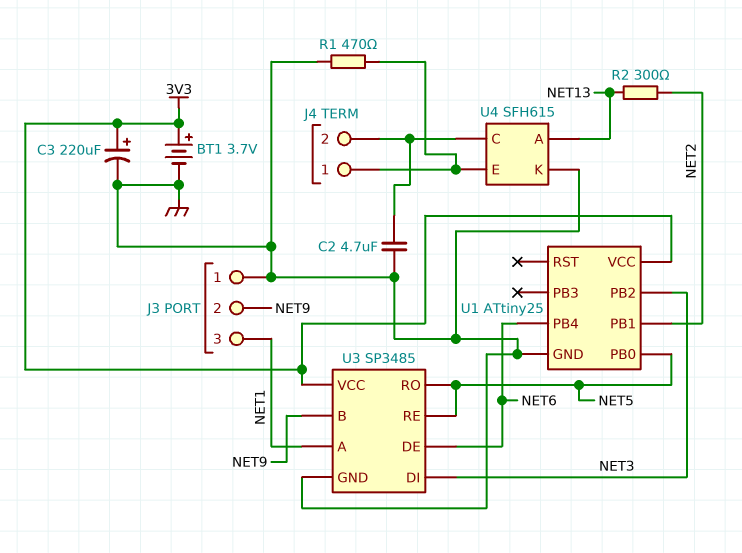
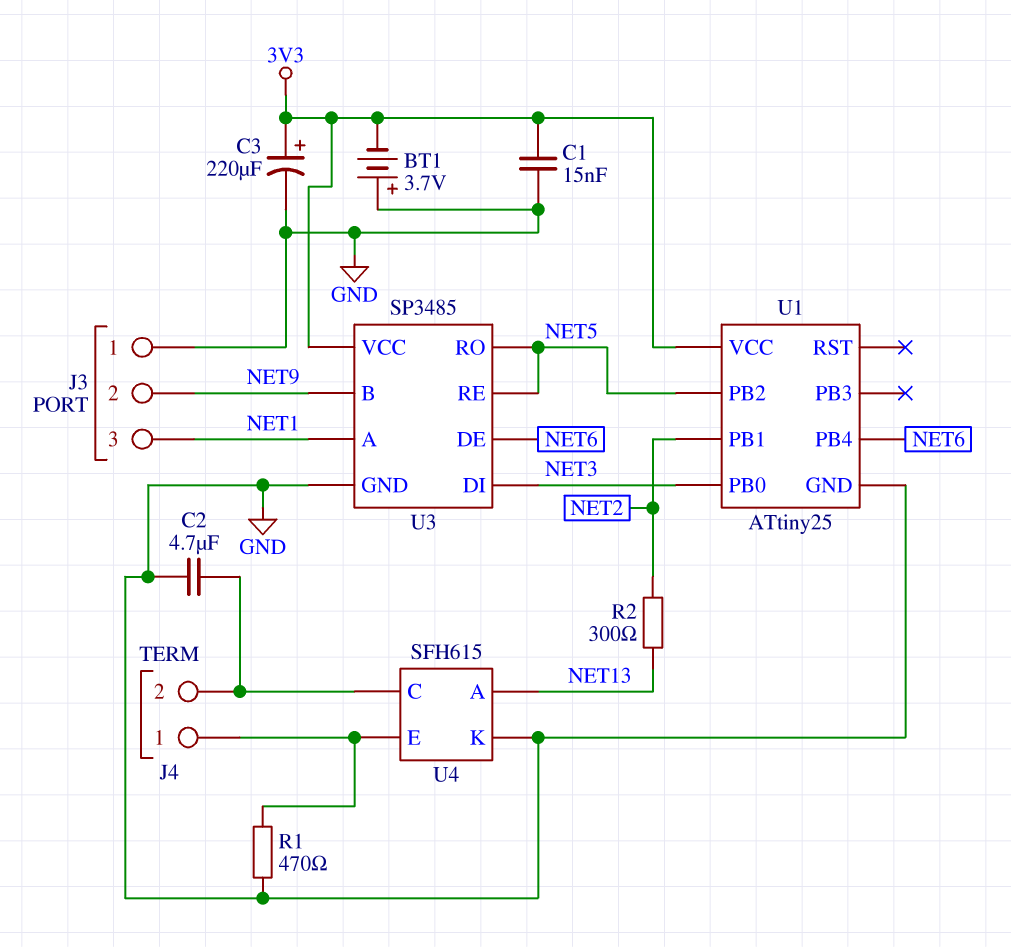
BT1: 3.7V (plus 3V3, minus GND) -> 3.7V (plus GND, minus 3V3)
C1: none -> 15nF (3V3, GND)
U1 pin PB0: NET5 -> NET3
U1 pin PB2: NET3 -> NET5

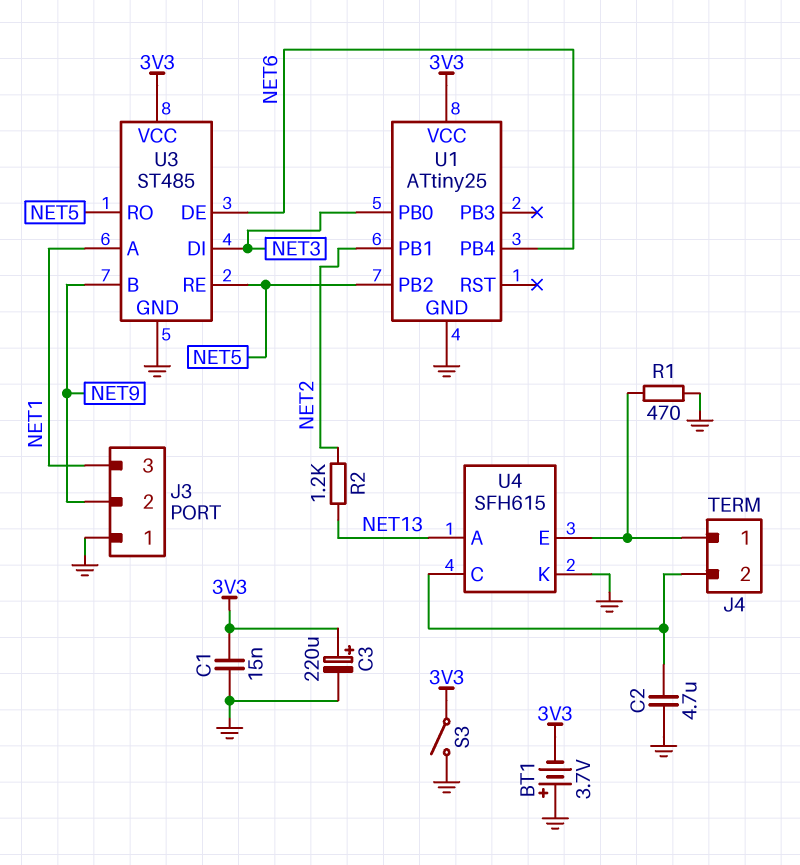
R2: 300 (NET2, NET13) -> 1.2k (NET2, NET13)
S3: none -> switch (3V3, GND)
U3: SP3485 -> ST485

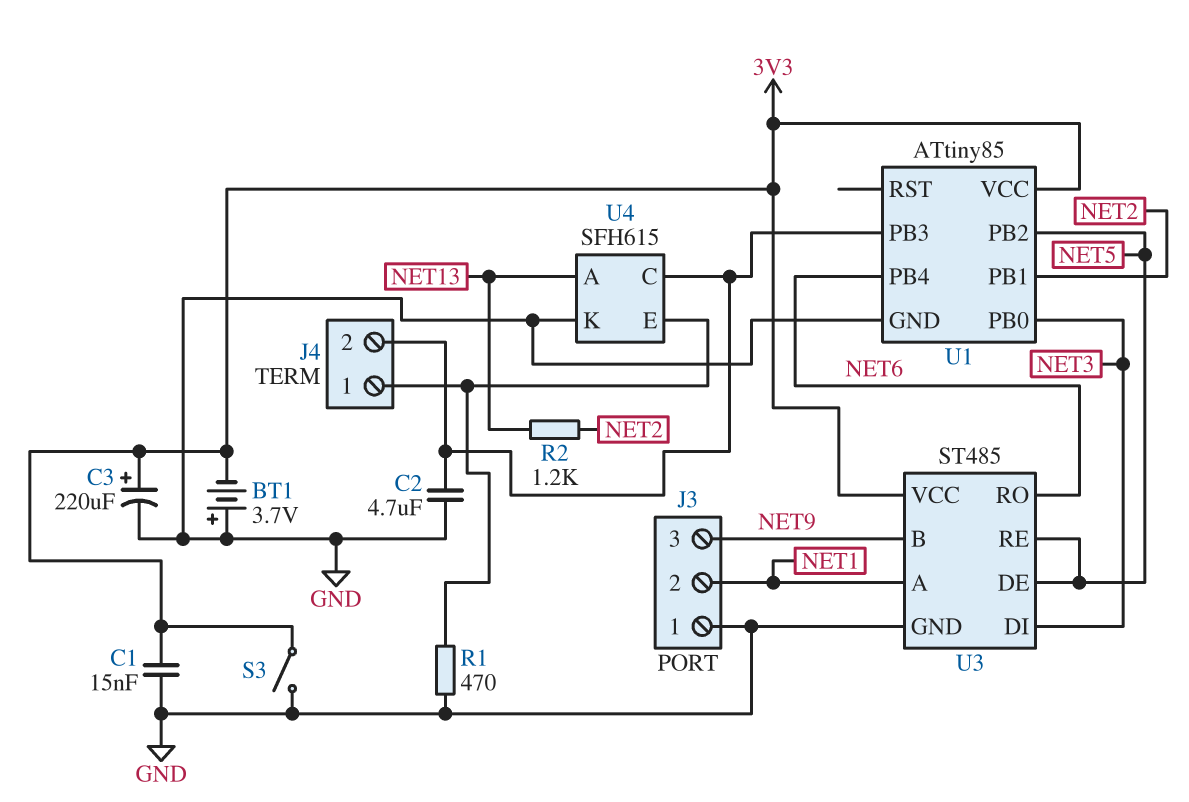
J3 pin 2: NET9 -> NET1
J3 pin 3: NET1 -> NET9
U1: ATtiny25 -> ATtiny85
U1 pin PB3: none -> J4/2
U3 pin DE: NET6 -> NET5
U3 pin RO: NET5 -> NET6

